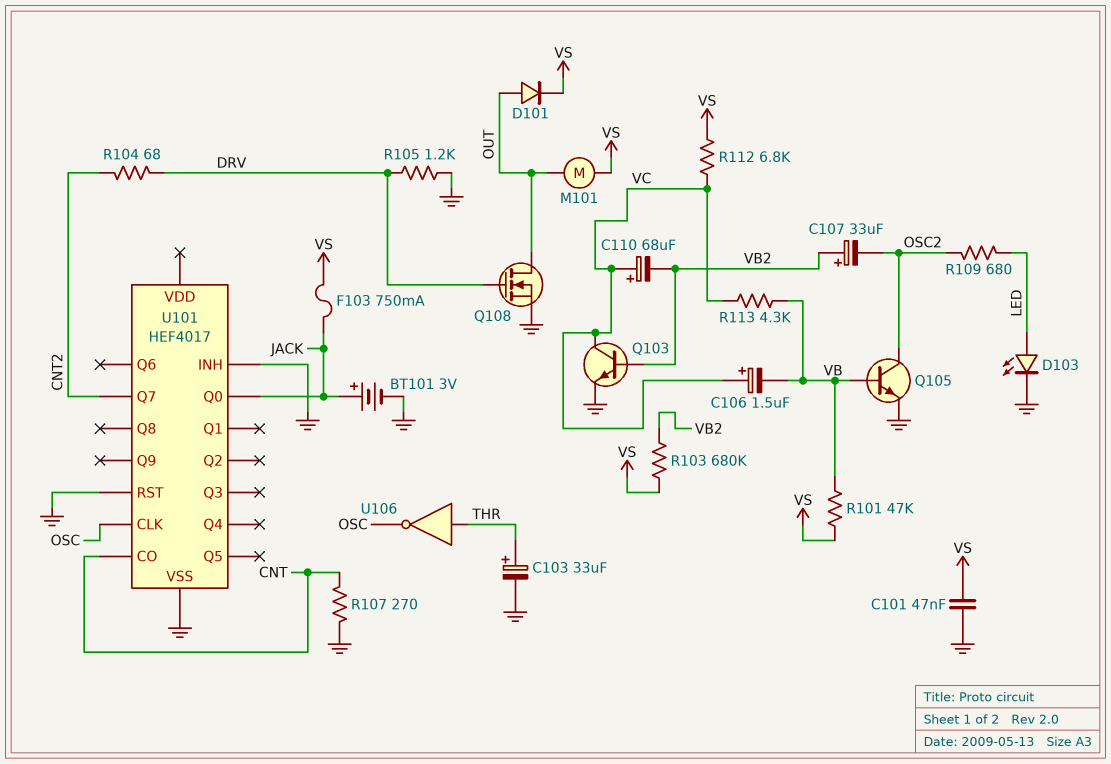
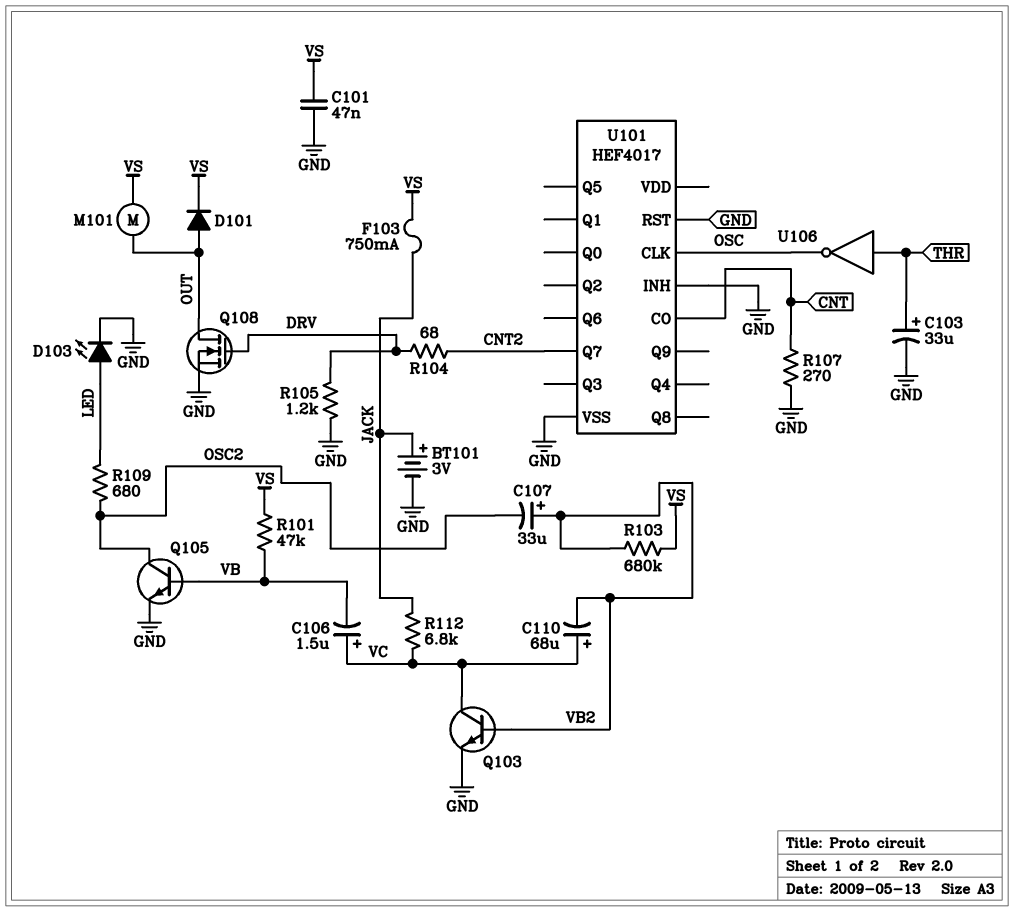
R112: 6.8k (VC, VS) -> 6.8k (JACK, VC)
R113: 4.3k (VB, VC) -> none
U101 pin Q0: JACK -> none

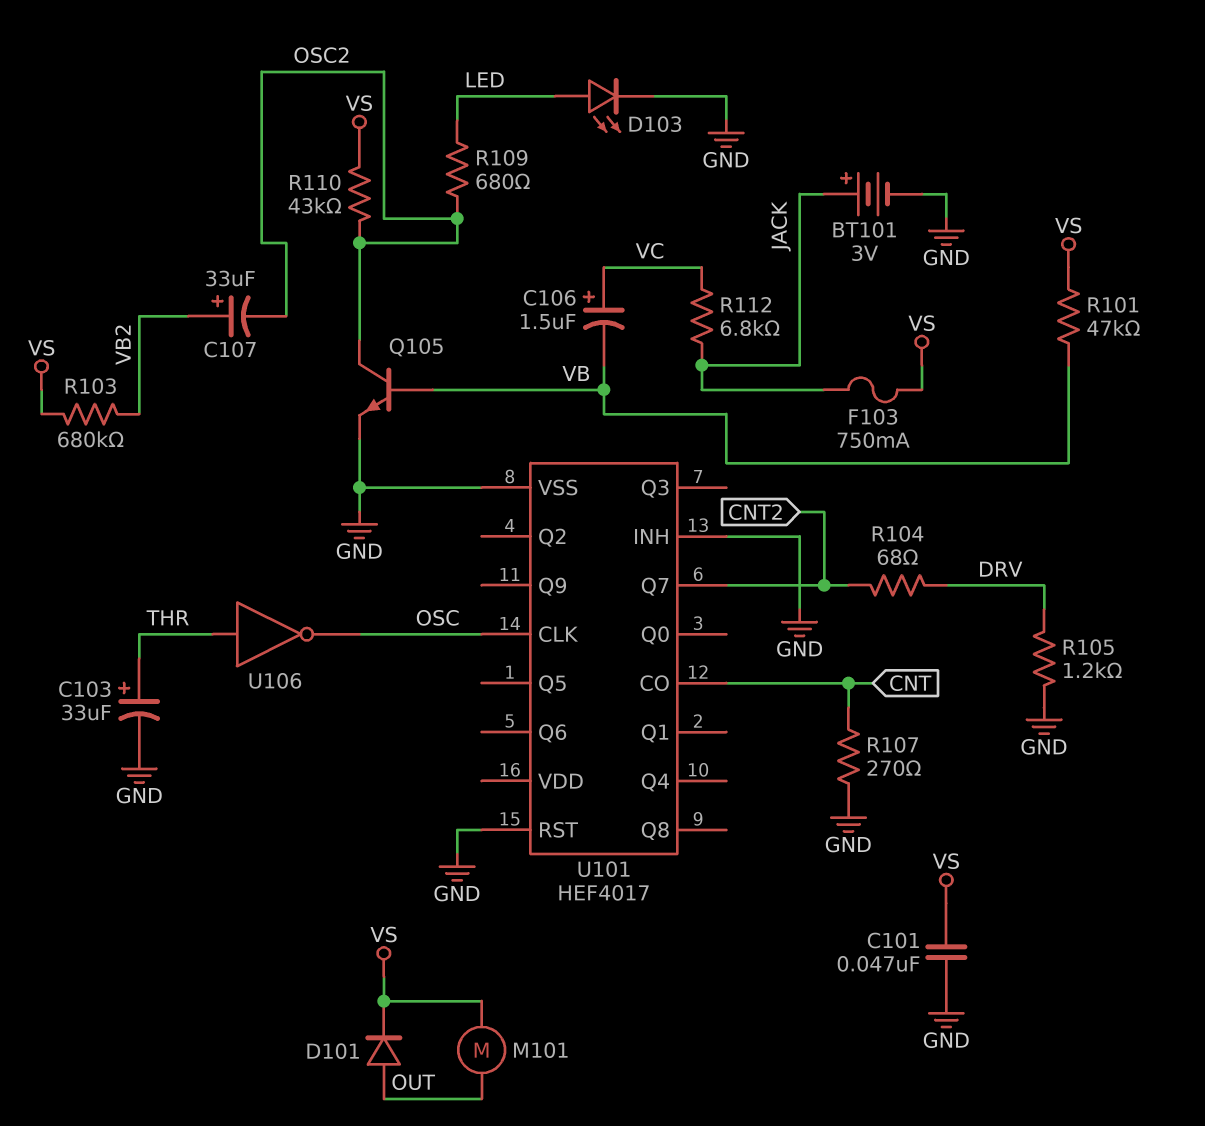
C110: 68uF (plus VC, minus VB2) -> none
Q103: NPN (B VB2, C VC, E GND) -> none
Q108: NMOS (G DRV, D OUT, S GND) -> none
R110: none -> 43k (OSC2, VS)

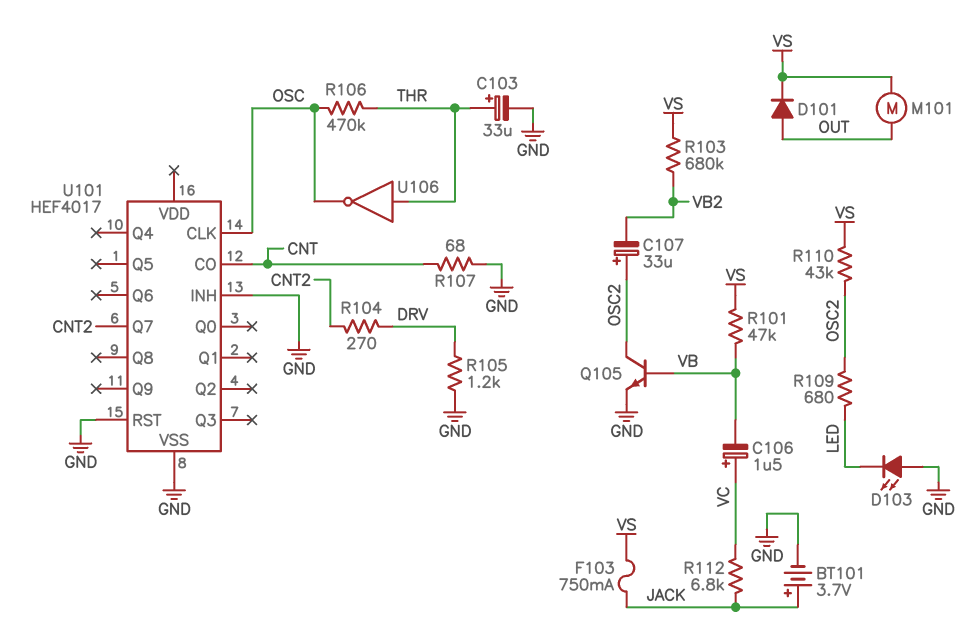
BT101: 3V (plus JACK, minus GND) -> 3.7V (plus JACK, minus GND)
C101: 47nF (GND, VS) -> none
C107: 33uF (plus VB2, minus OSC2) -> 33uF (plus OSC2, minus VB2)
D103: LED (A LED, K GND) -> LED (A GND, K LED)
R104: 68 (CNT2, DRV) -> 270 (CNT2, DRV)
R106: none -> 470k (OSC, THR)
R107: 270 (CNT, GND) -> 68 (CNT, GND)

